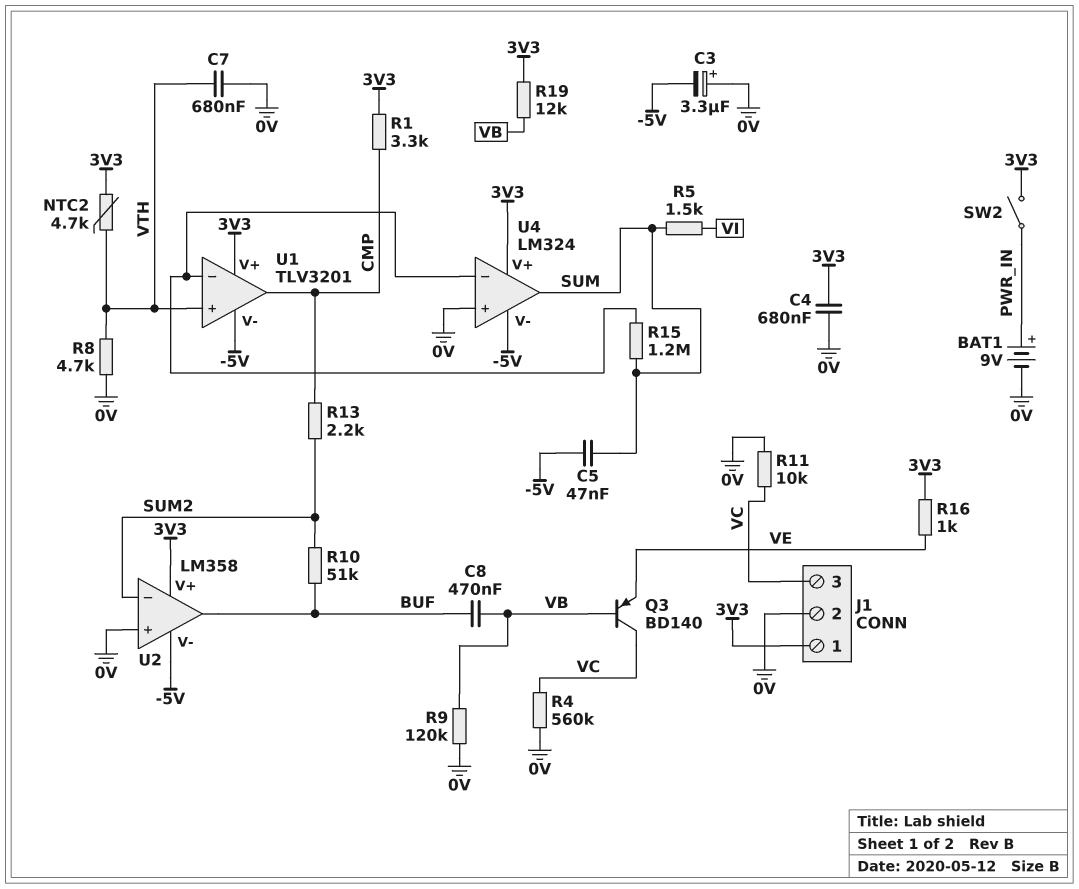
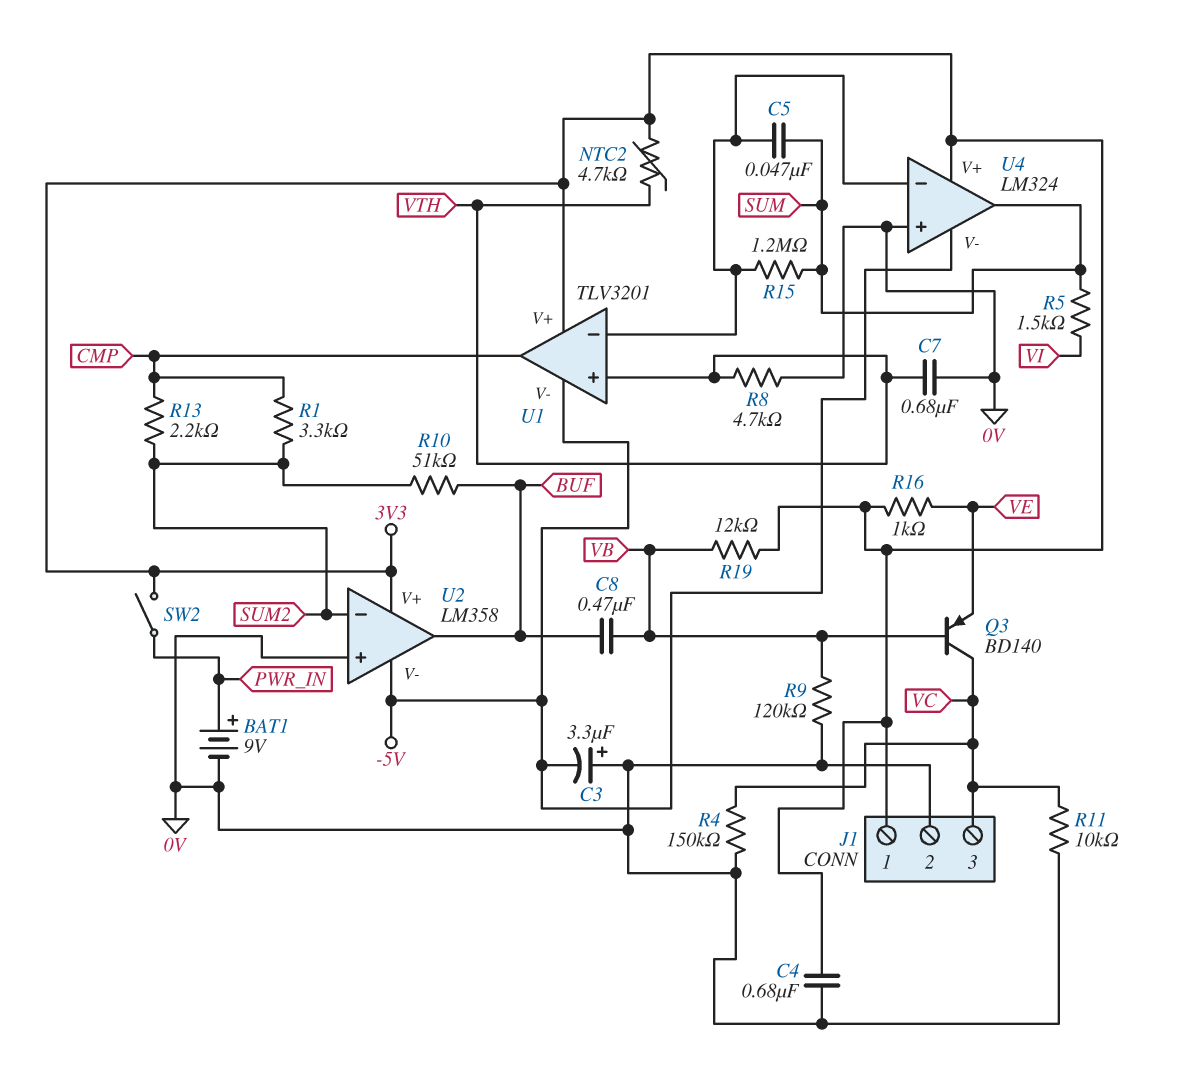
C5: 47nF (-5V, SUM) -> 47nF (SUM, U1/in-)
R1: 3.3k (3V3, CMP) -> 3.3k (CMP, SUM2)
R4: 560k (0V, VC) -> 150k (0V, VC)

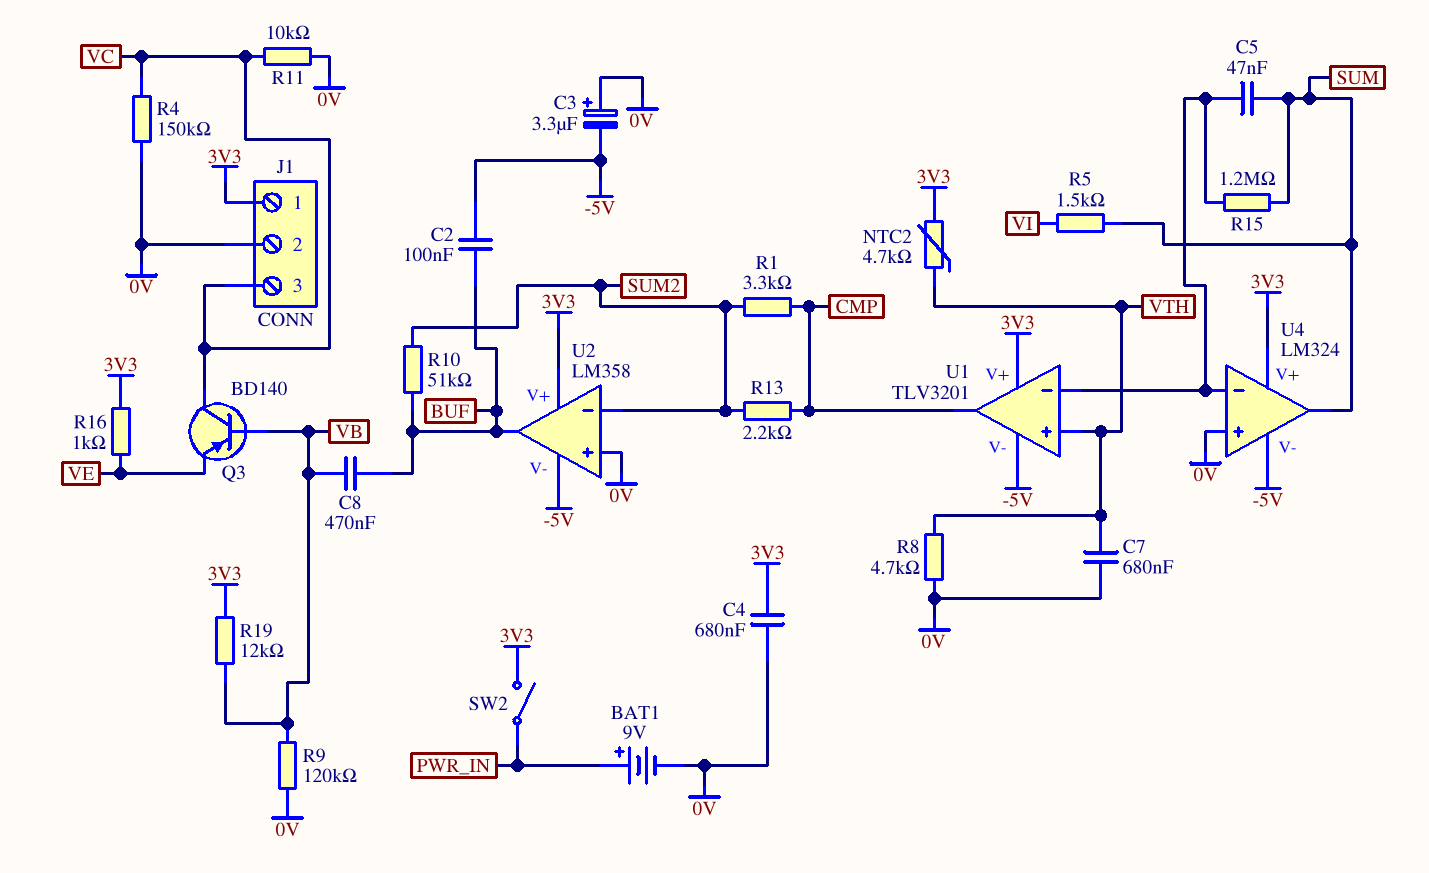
C2: none -> 100nF (-5V, BUF)

